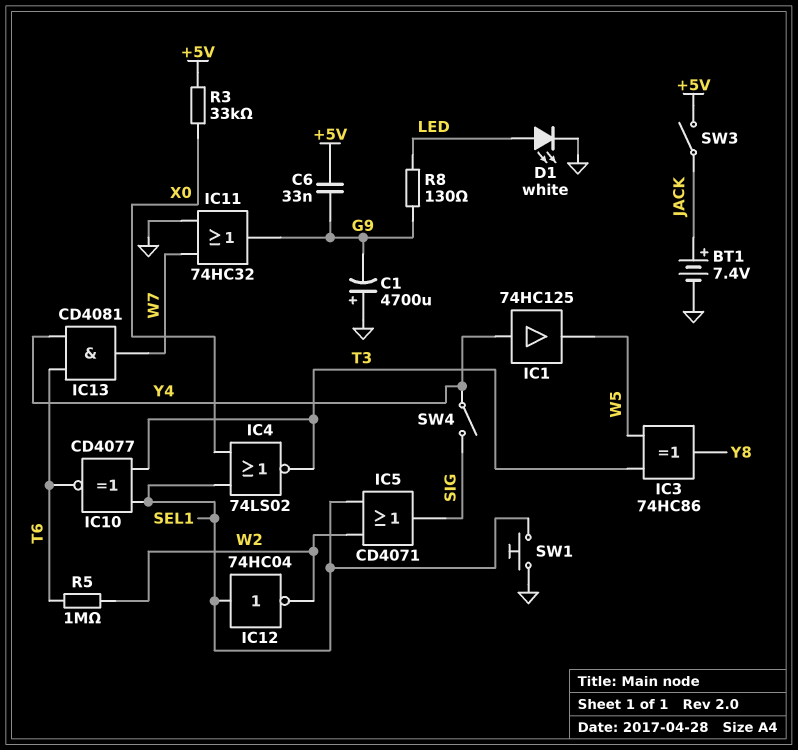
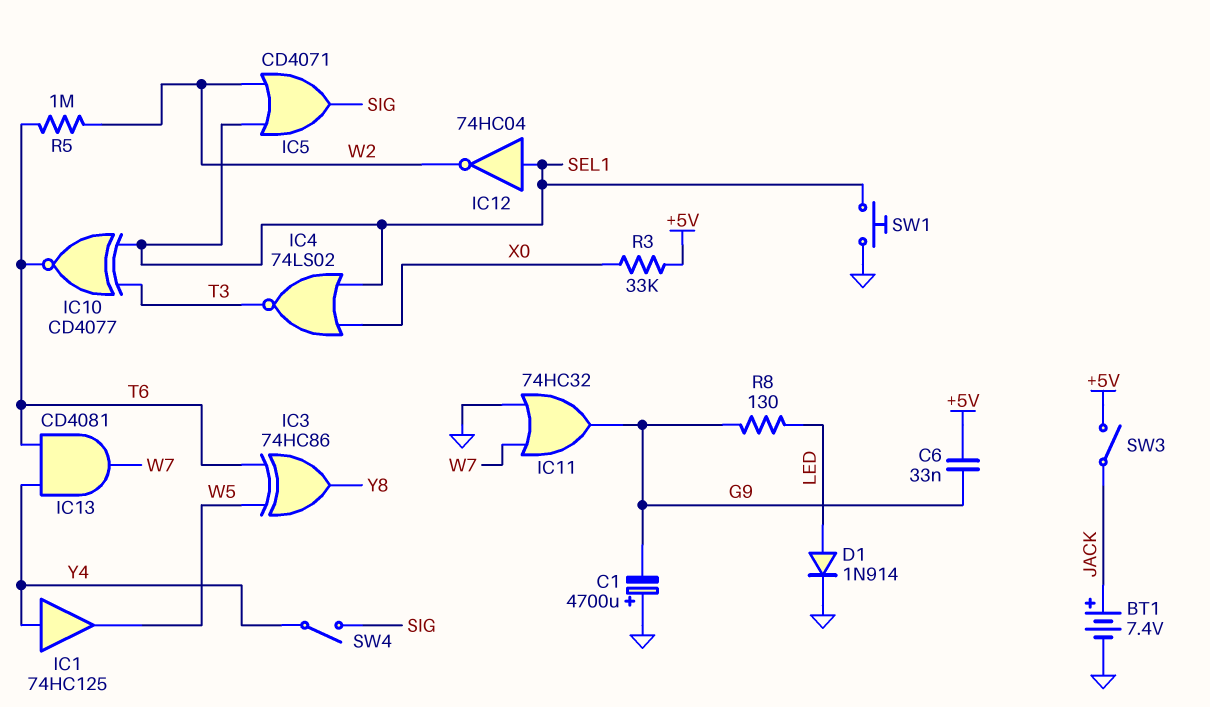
D1: LED white (A LED, K GND) -> diode 1N914 (A LED, K GND)
IC3: XOR 74HC86 (in T3, in W5, out Y8) -> XOR 74HC86 (in T6, in W5, out Y8)

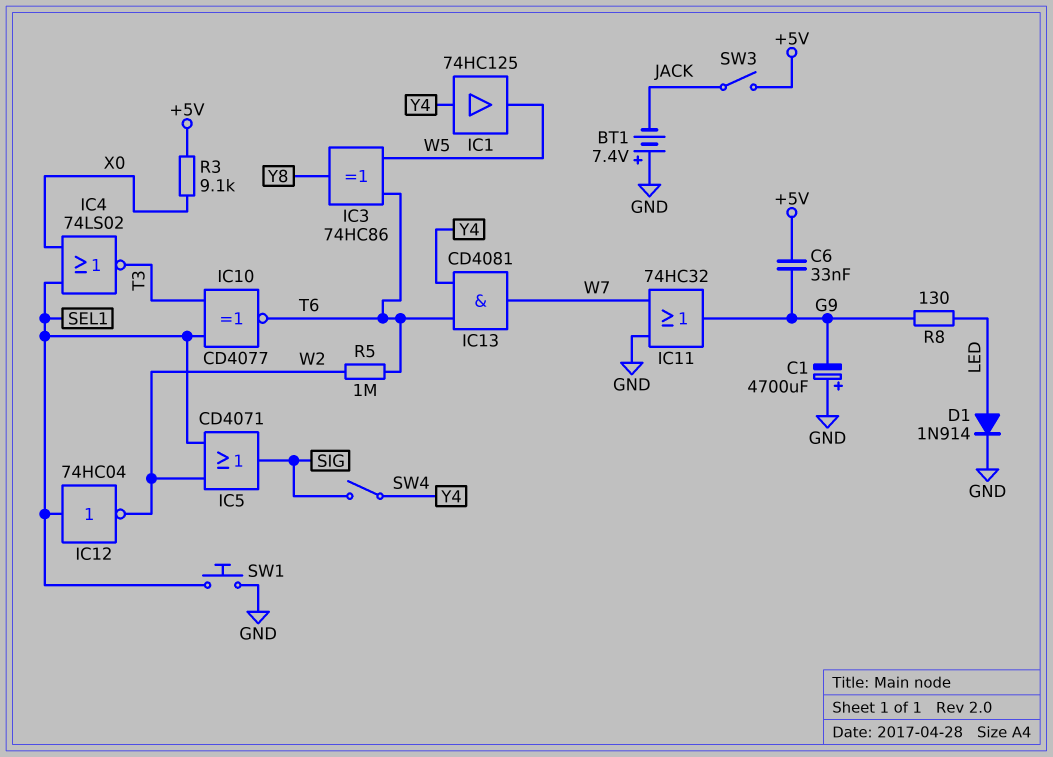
BT1: 7.4V (plus JACK, minus GND) -> 7.4V (plus GND, minus JACK)
R3: 33k (+5V, X0) -> 9.1k (+5V, X0)

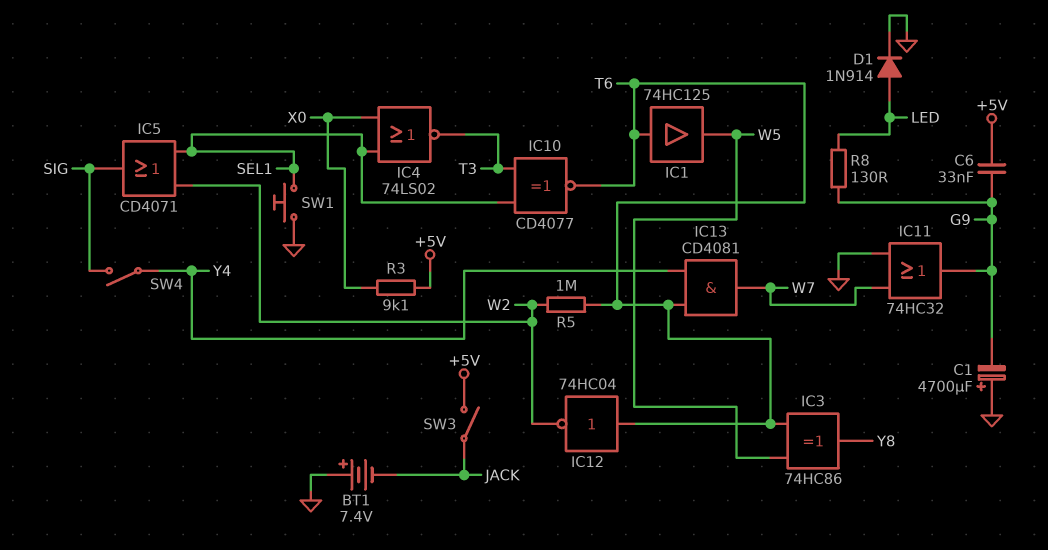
IC1: buffer 74HC125 (in Y4, out W5) -> buffer 74HC125 (in T6, out W5)
IC12: NOT 74HC04 (in SEL1, out W2) -> NOT 74HC04 (in T6, out W2)

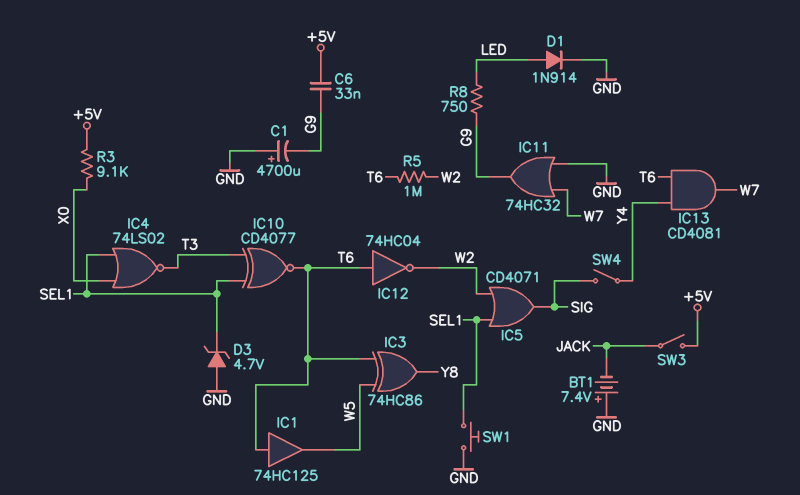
D3: none -> zener 4.7V (A GND, K SEL1)
R8: 130 (G9, LED) -> 750 (G9, LED)

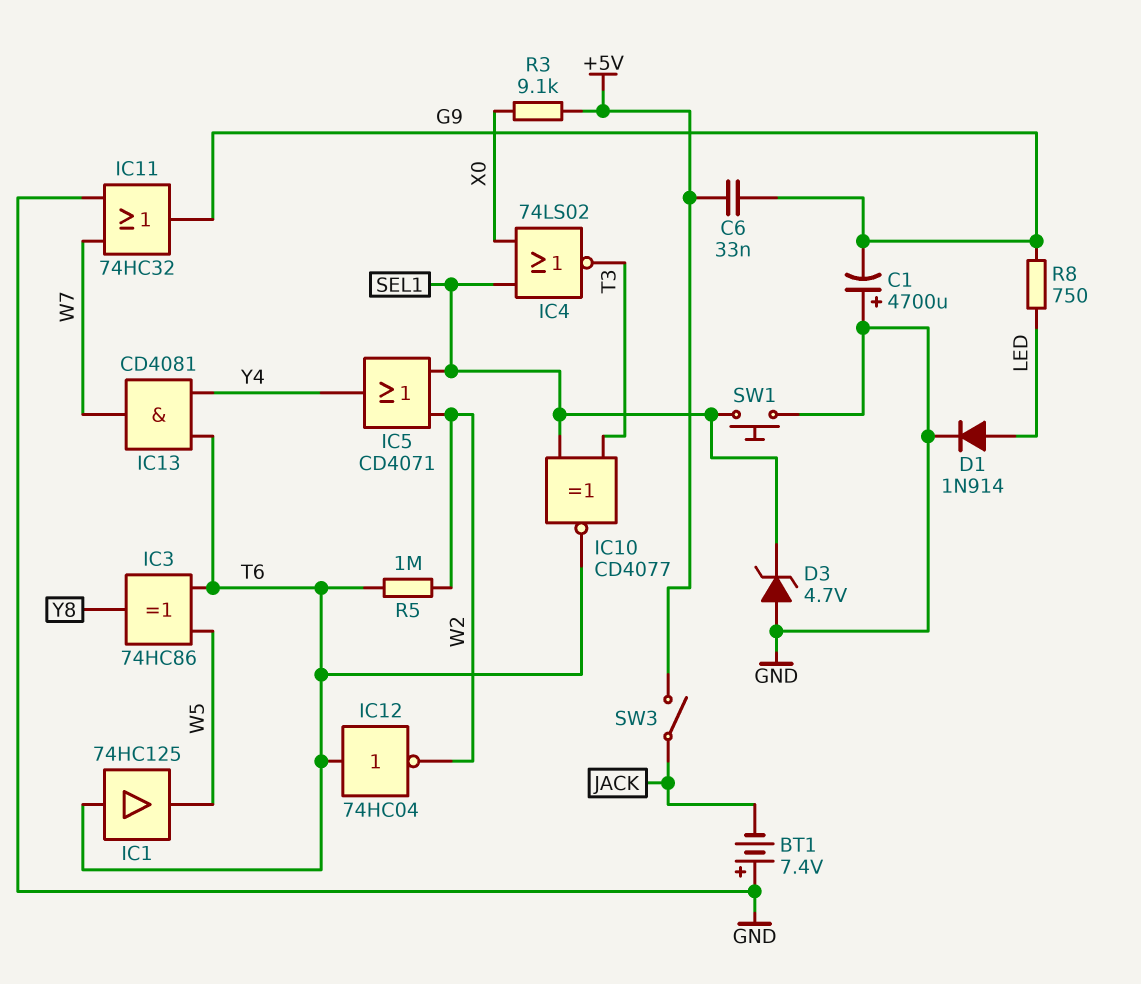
IC5: OR CD4071 (in SEL1, in W2, out SIG) -> OR CD4071 (in SEL1, in W2, out Y4)
SW4: switch (SIG, Y4) -> none

